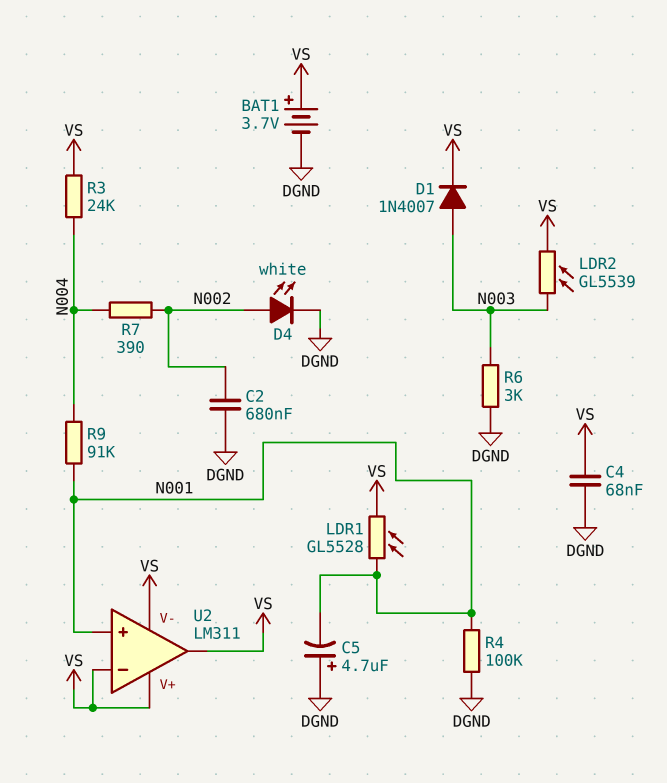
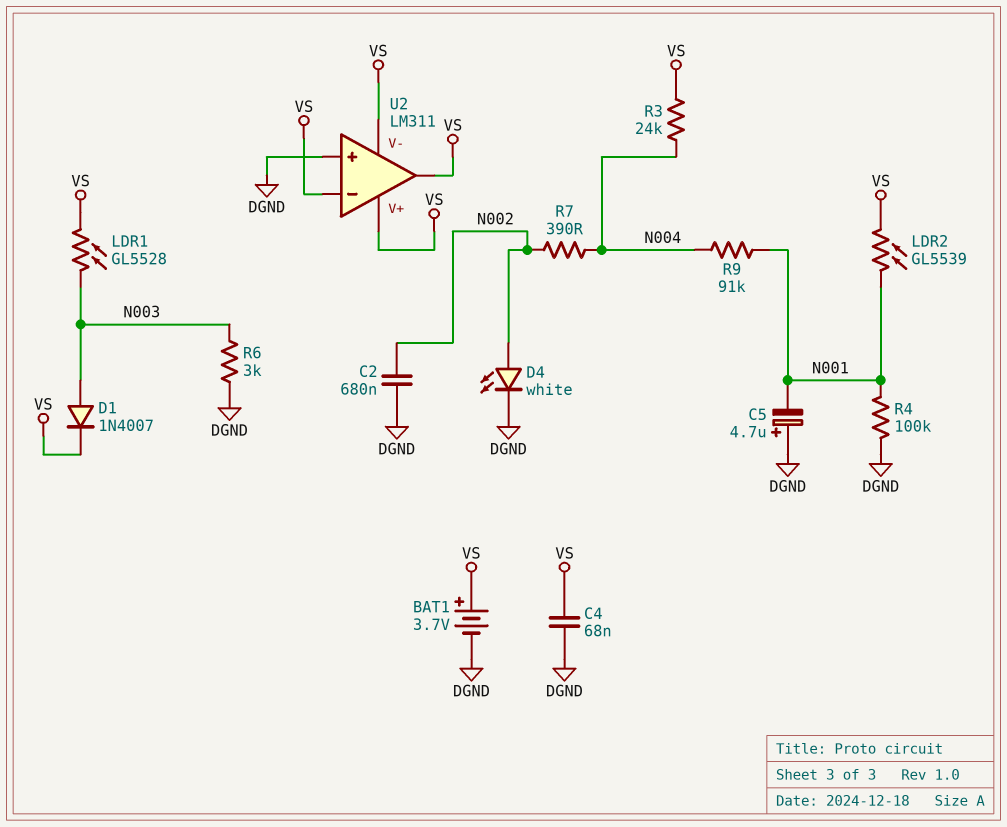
LDR1: GL5528 (N001, VS) -> GL5528 (N003, VS)
LDR2: GL5539 (N003, VS) -> GL5539 (N001, VS)
U2 pin in+: N001 -> DGND

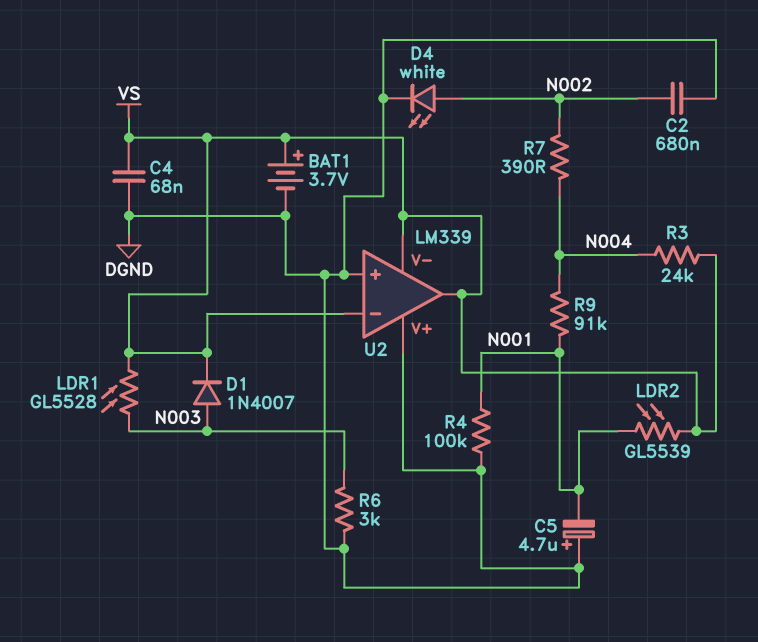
U2: LM311 -> LM339
U2 pin V+: VS -> DGND

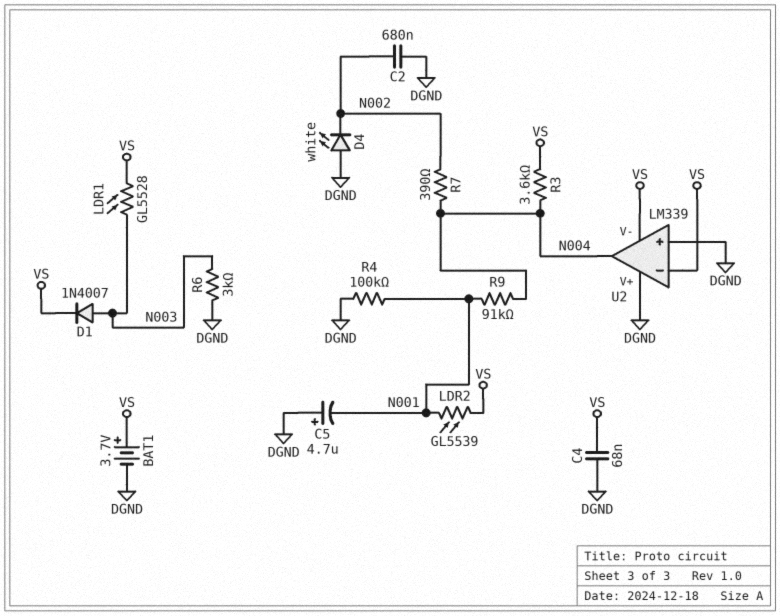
D4: LED white (A N002, K DGND) -> LED white (A DGND, K N002)
R3: 24k (N004, VS) -> 3.6k (N004, VS)
U2 pin out: VS -> N004

